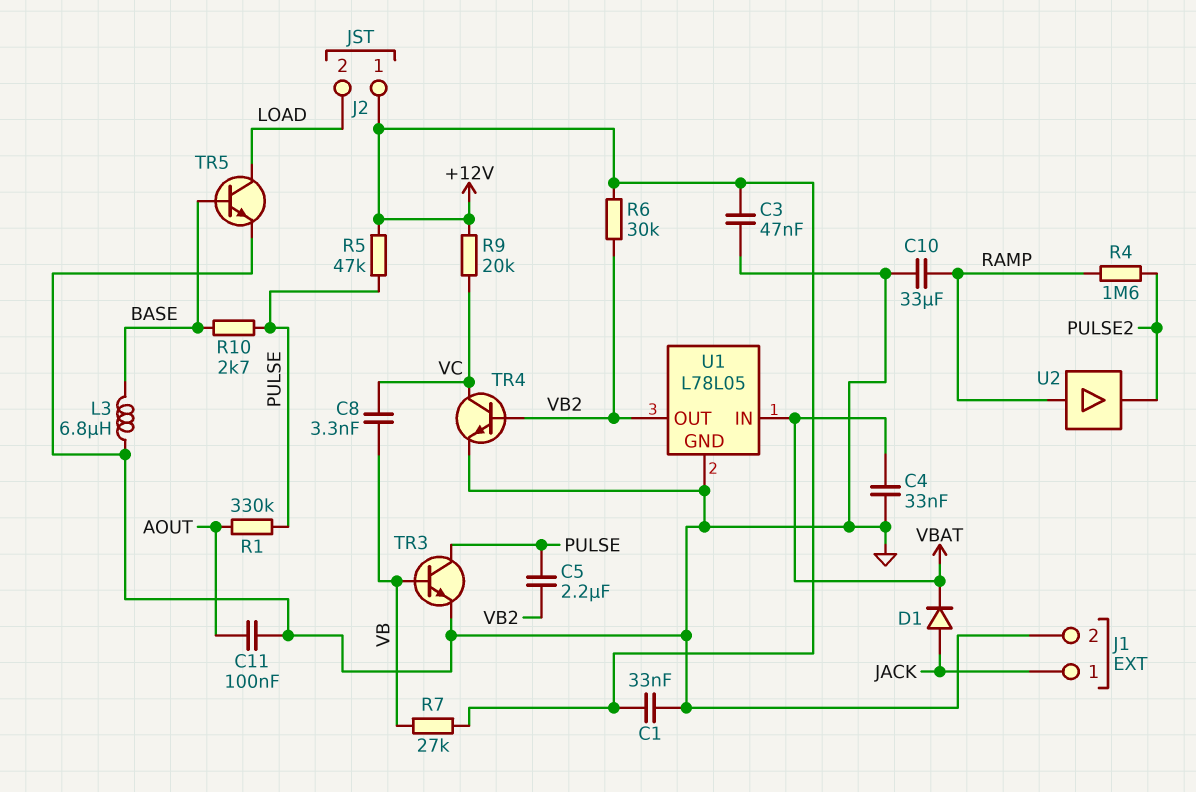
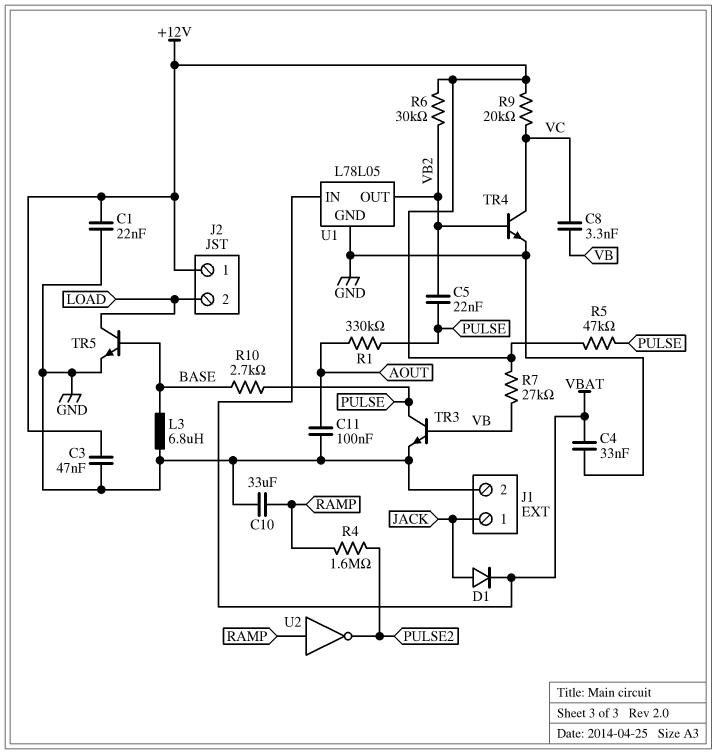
C1: 33nF (+12V, GND) -> 22nF (+12V, GND)
C5: 2.2uF (PULSE, VB2) -> 22nF (PULSE, VB2)
U2: buffer (in RAMP, out PULSE2) -> NOT (in RAMP, out PULSE2)

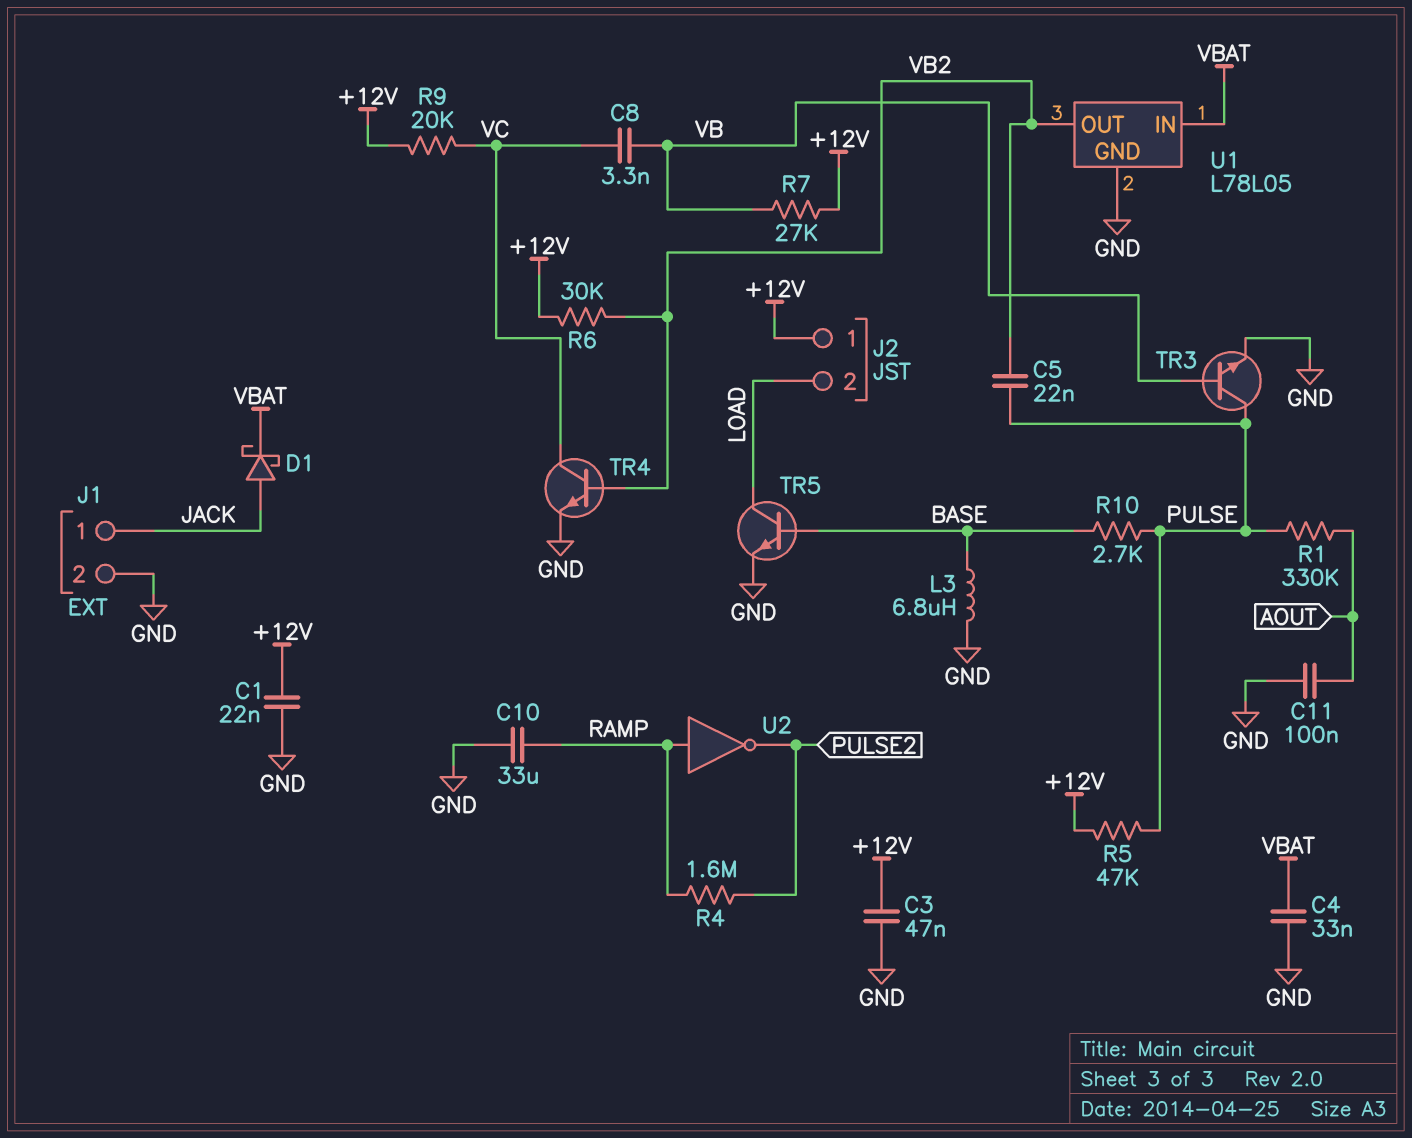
D1: diode (A JACK, K VBAT) -> schottky (A JACK, K VBAT)

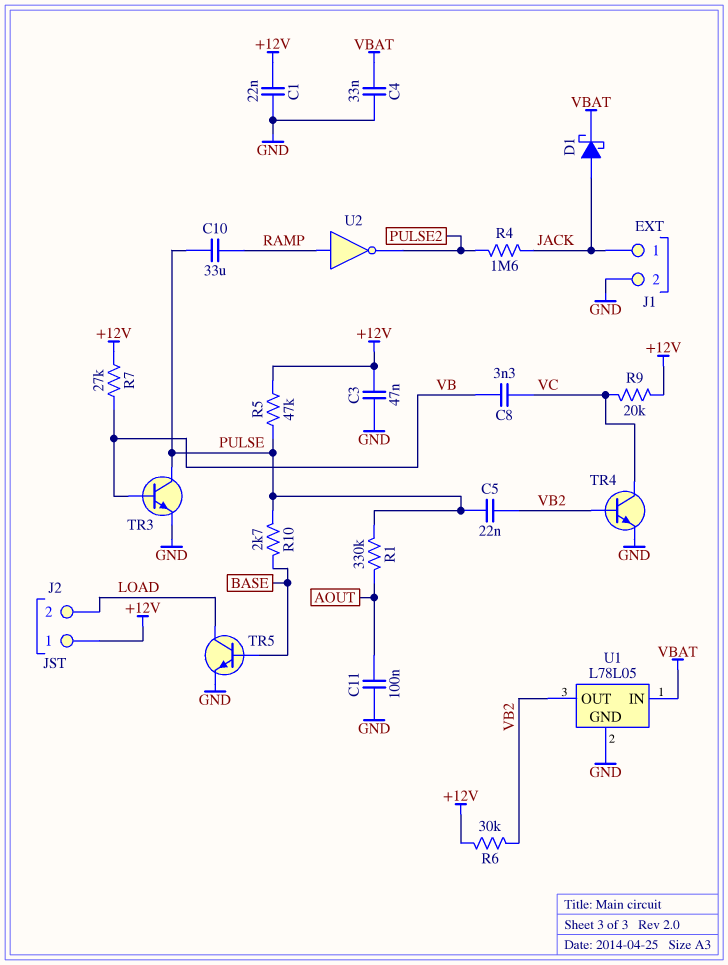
C10: 33uF (GND, RAMP) -> 33uF (PULSE, RAMP)
L3: 6.8uH (BASE, GND) -> none
R4: 1.6M (PULSE2, RAMP) -> 1.6M (JACK, PULSE2)

